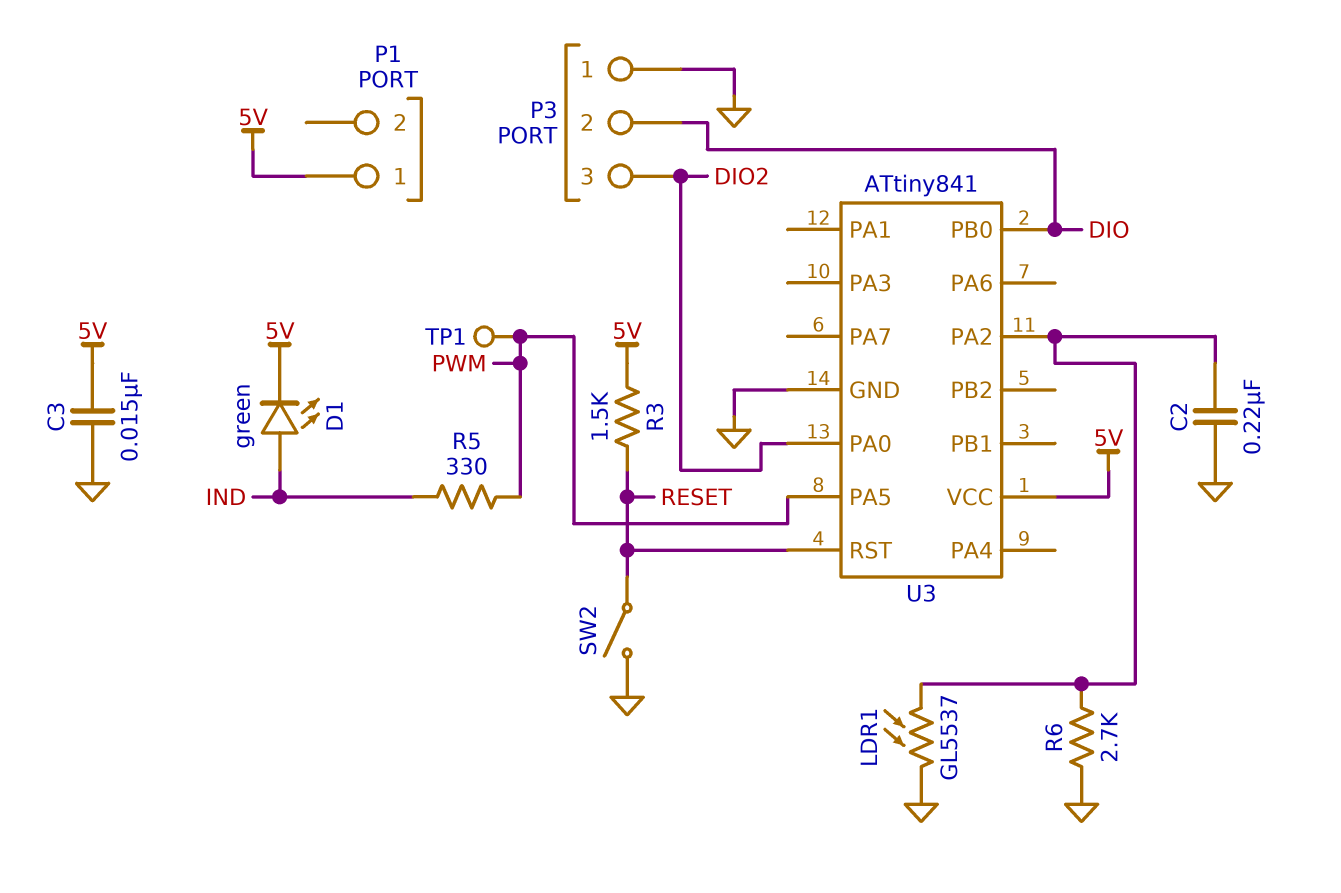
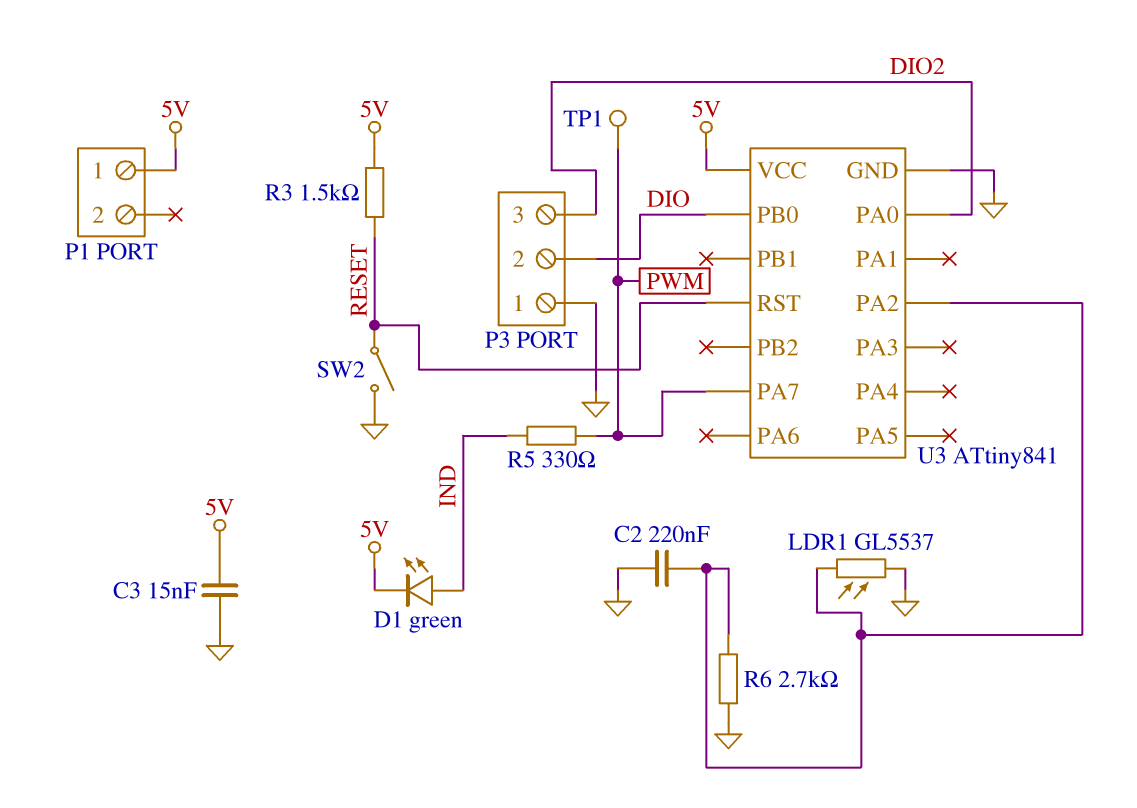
U3 pin PA5: PWM -> none
U3 pin PA7: none -> PWM

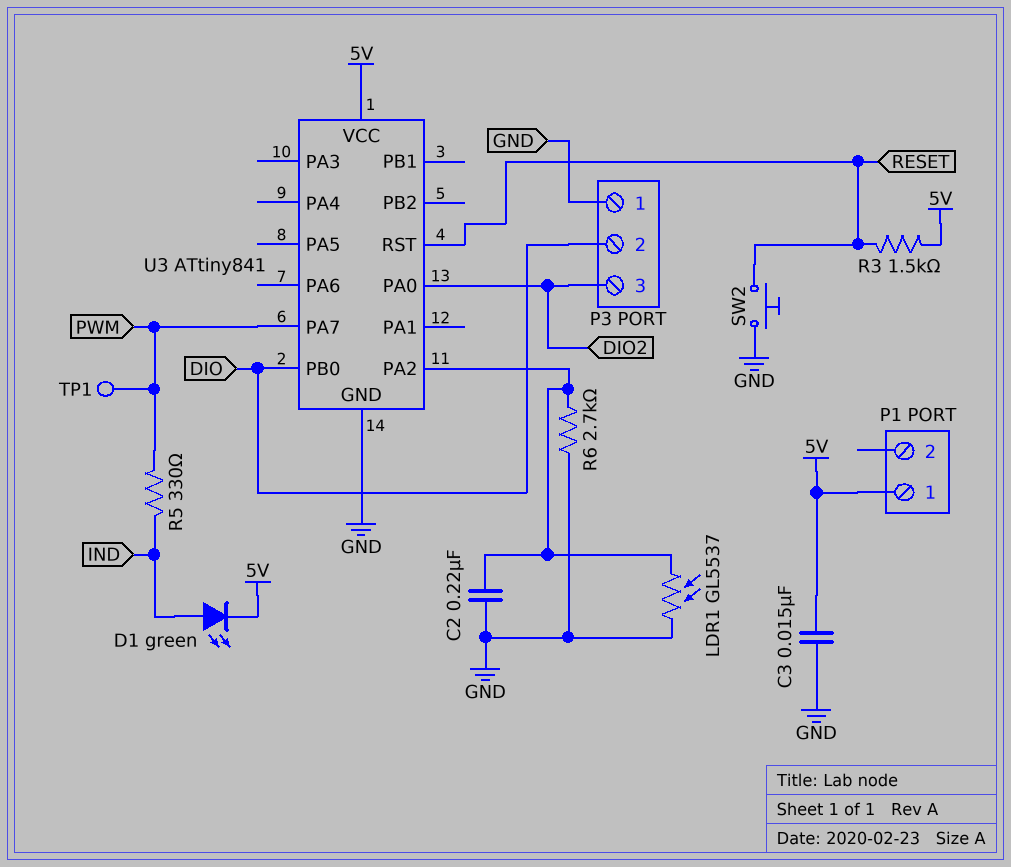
SW2: switch (GND, RESET) -> button (GND, RESET)

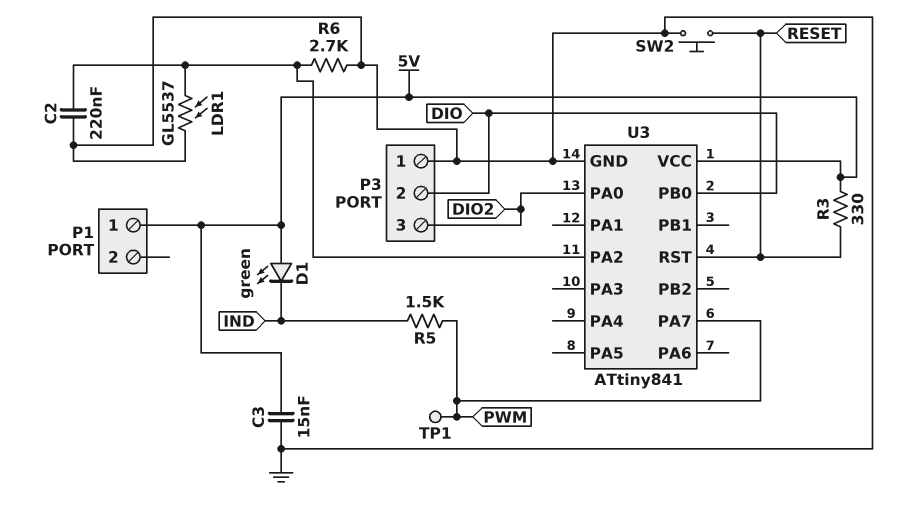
D1: LED green (A IND, K 5V) -> LED green (A 5V, K IND)
R3: 1.5k (5V, RESET) -> 330 (5V, RESET)
R5: 330 (IND, PWM) -> 1.5k (IND, PWM)

